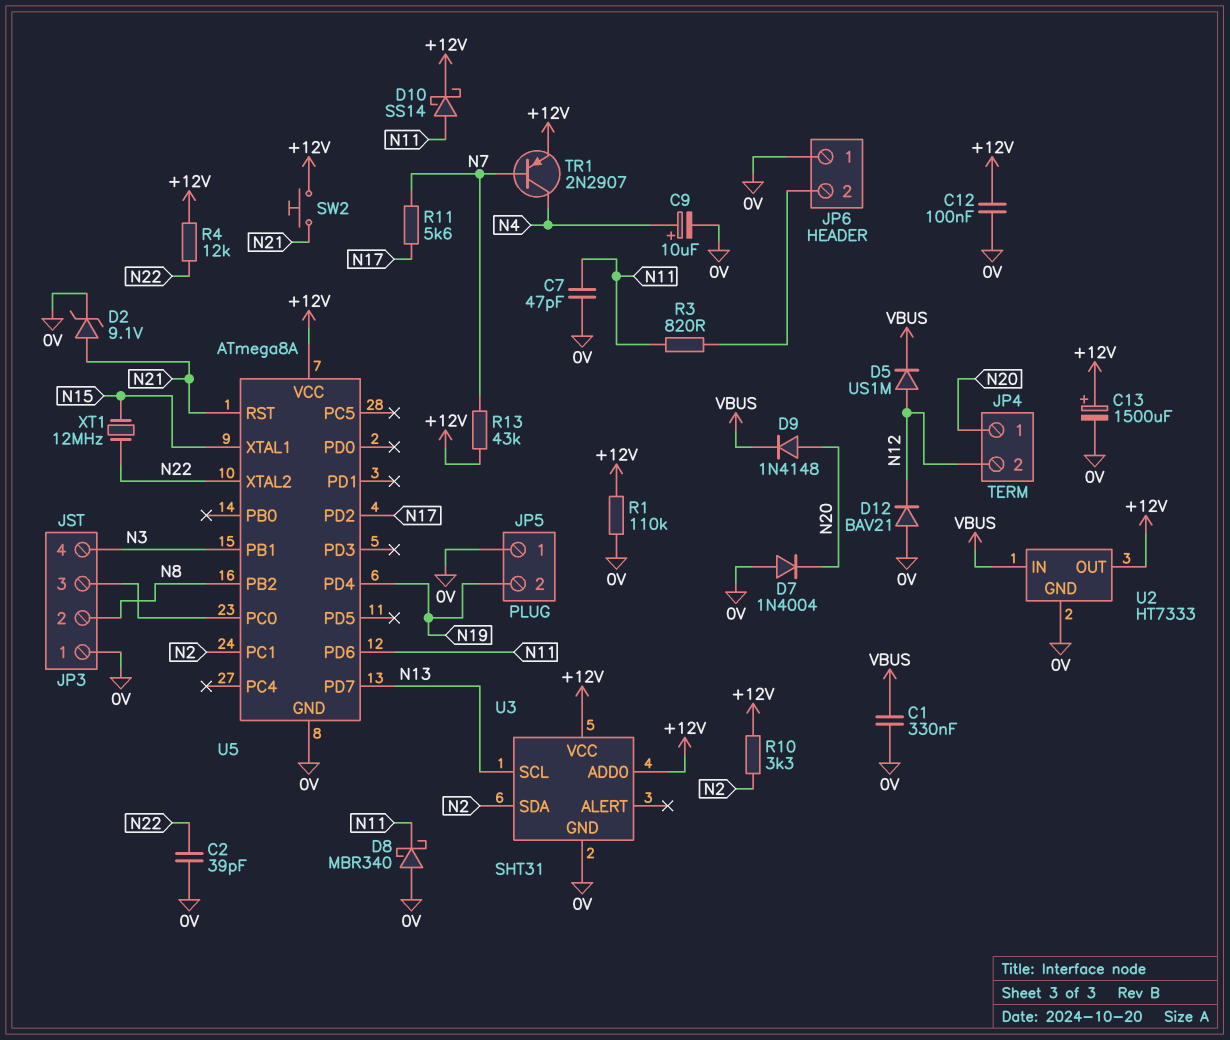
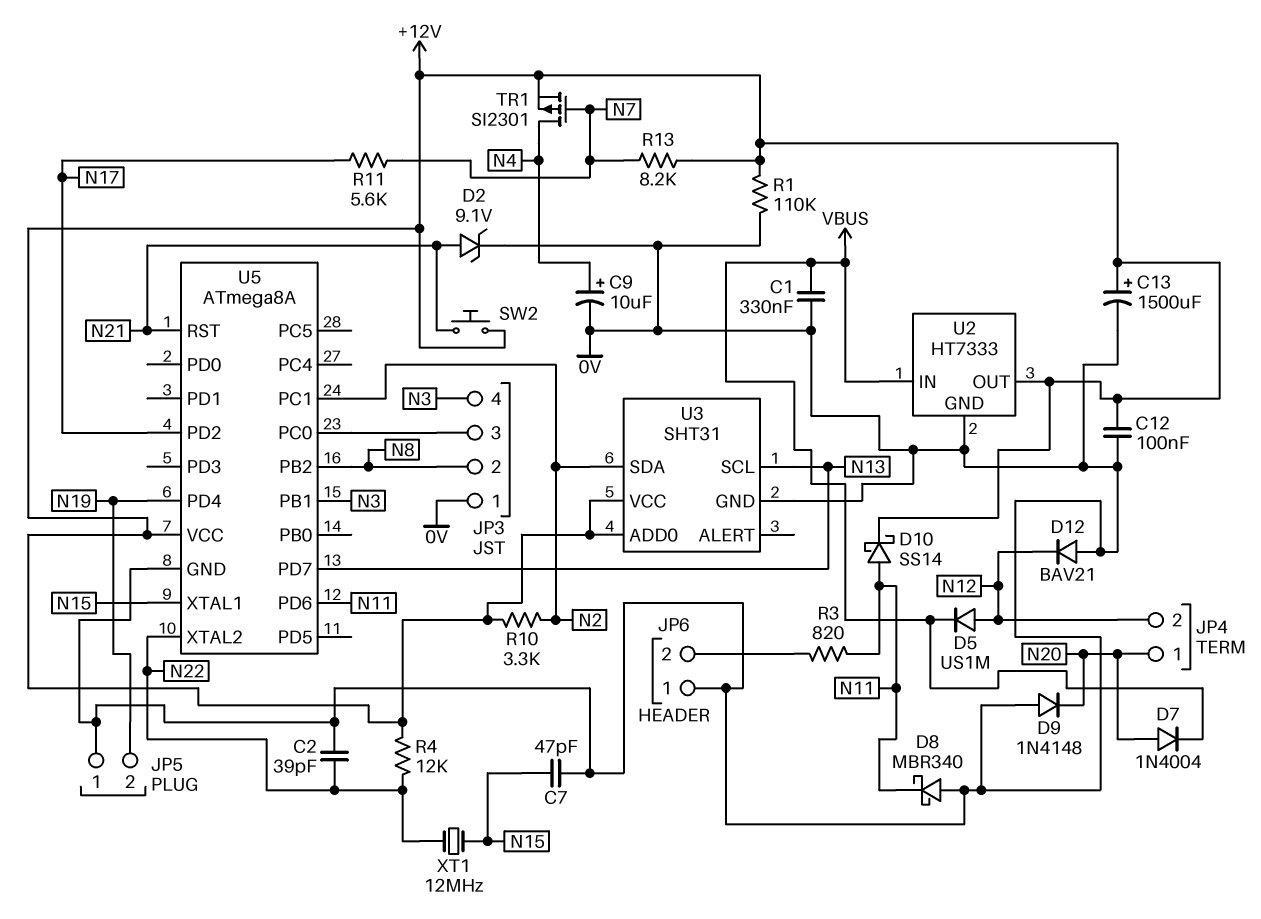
C7: 47pF (0V, N11) -> 47pF (0V, N15)
D7: diode 1N4004 (A 0V, K N20) -> diode 1N4004 (A N20, K VBUS)
D9: diode 1N4148 (A N20, K VBUS) -> diode 1N4148 (A 0V, K N20)
R13: 43k (+12V, N7) -> 8.2k (+12V, N7)
TR1: PNP 2N2907 (B N7, C N4, E +12V) -> PMOS SI2301 (G N7, D N4, S +12V)

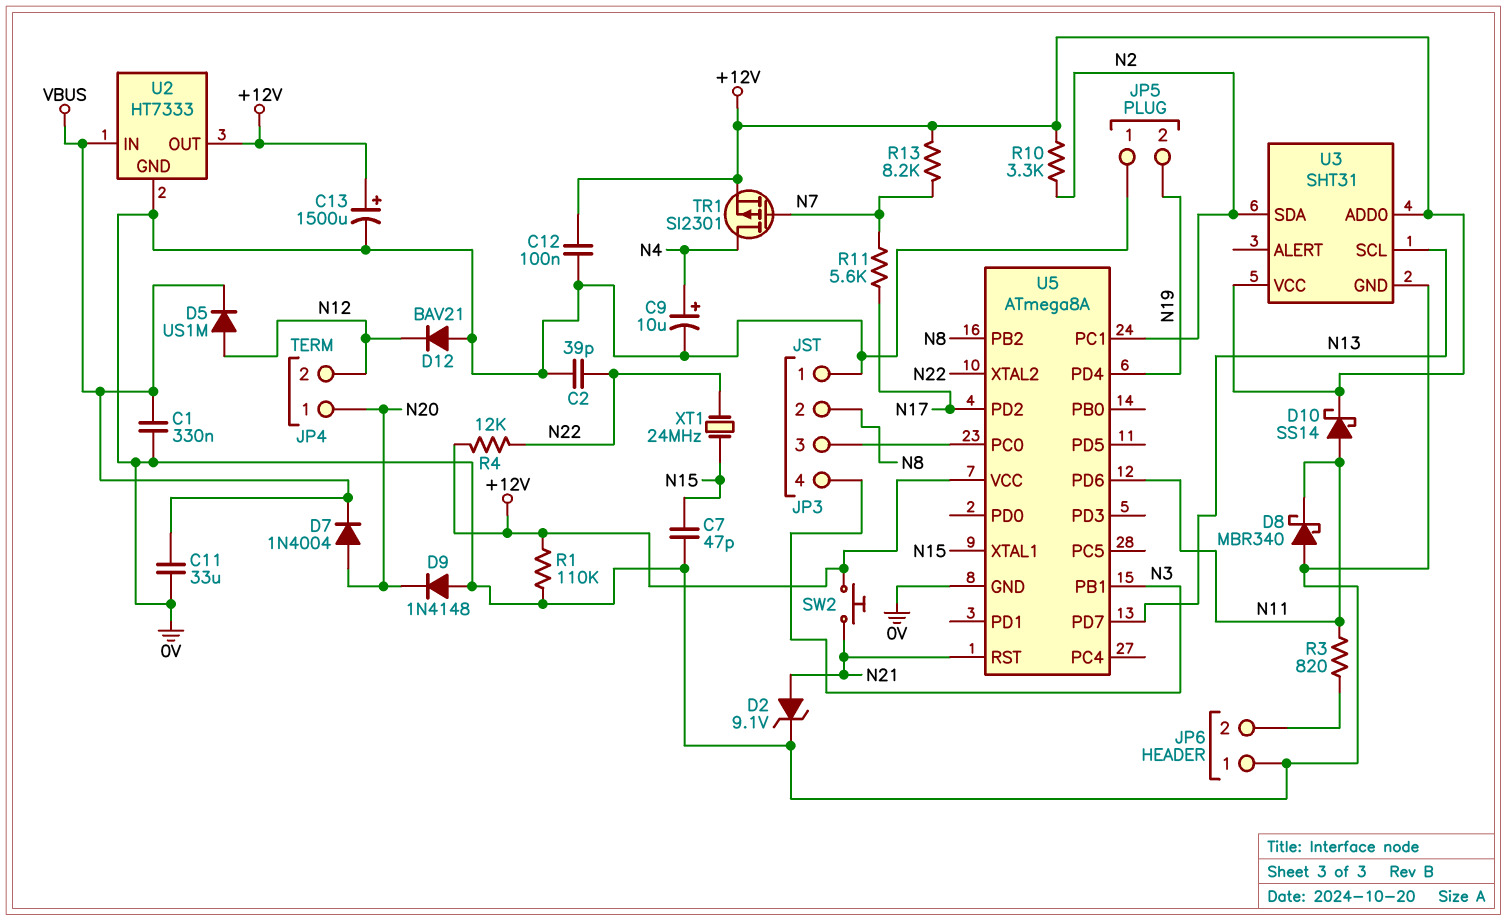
C11: none -> 33uF (0V, VBUS)
XT1: 12MHz (N15, N22) -> 24MHz (N15, N22)

